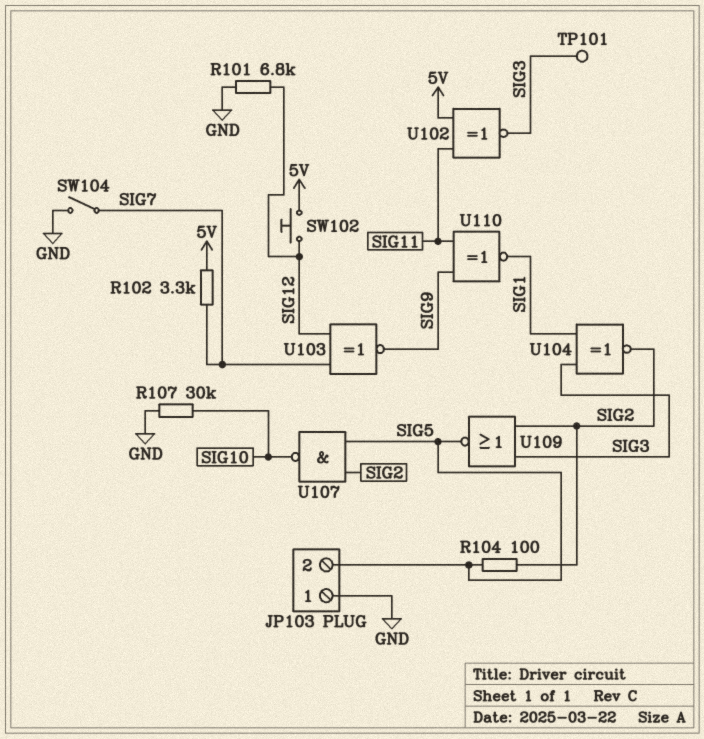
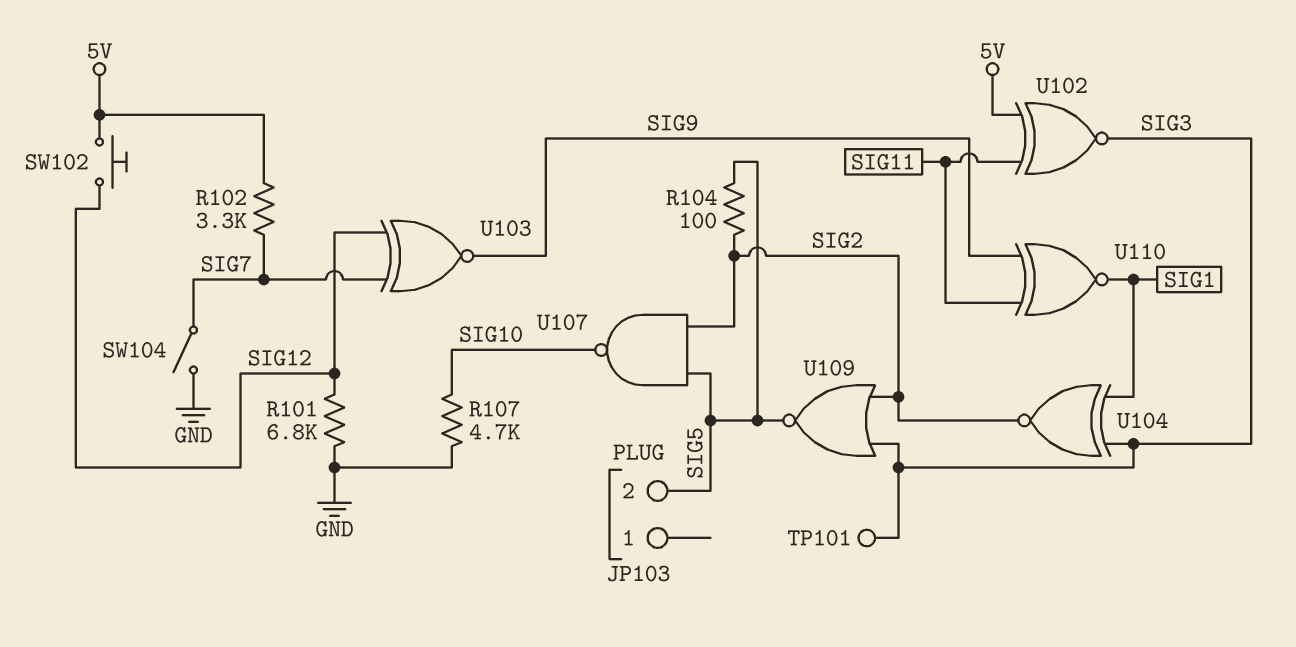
JP103 pin 1: GND -> none
R107: 30k (GND, SIG10) -> 4.7k (GND, SIG10)

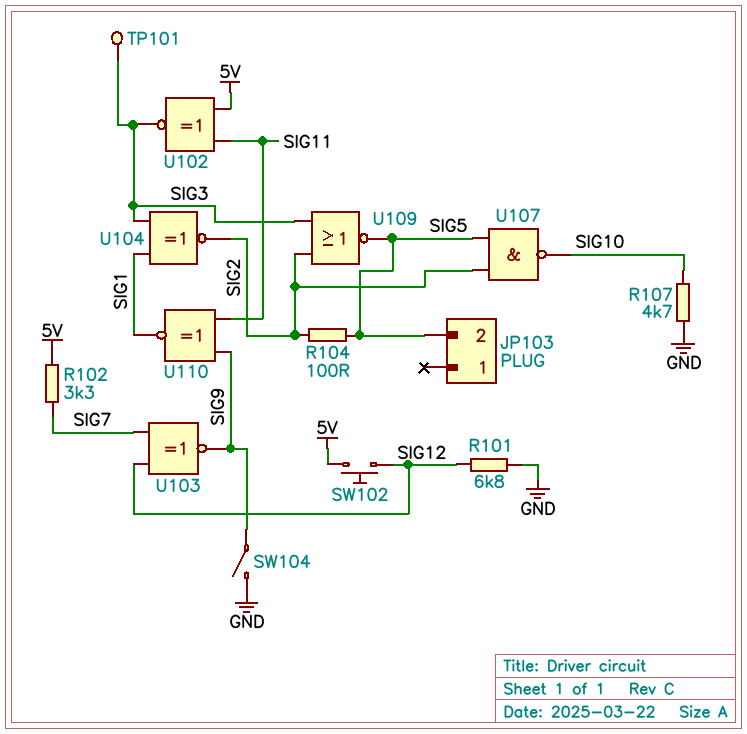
SW104: switch (GND, SIG7) -> switch (GND, SIG9)

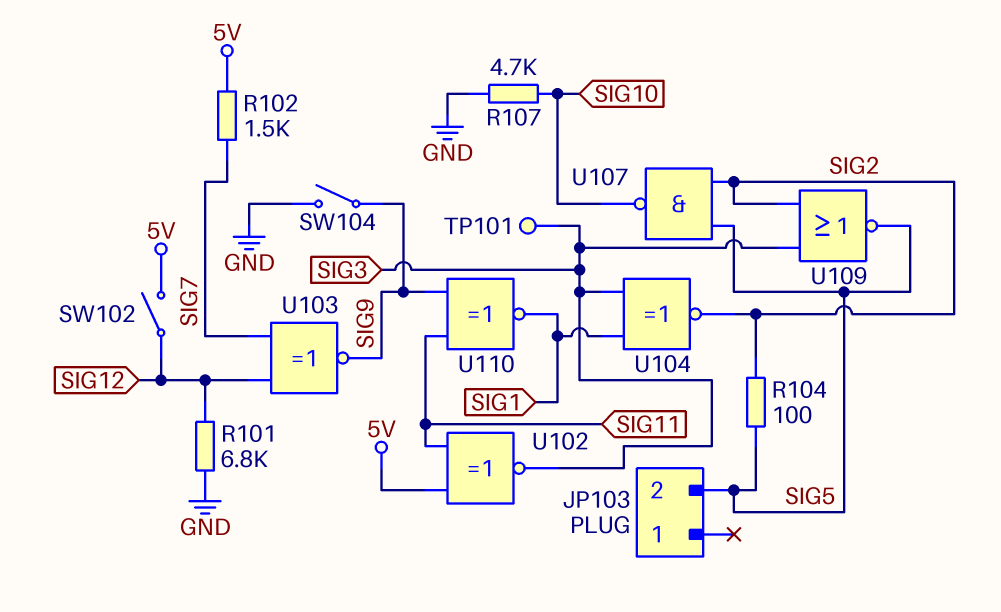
R102: 3.3k (5V, SIG7) -> 1.5k (5V, SIG7)
SW102: button (5V, SIG12) -> switch (5V, SIG12)

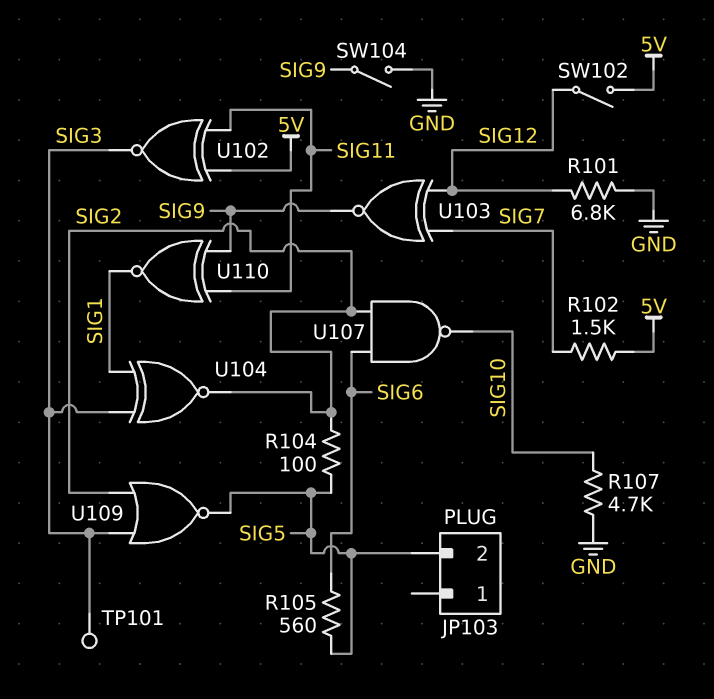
R105: none -> 560 (SIG5, SIG6)
U107: NAND (in SIG2, in SIG5, out SIG10) -> NAND (in SIG2, in SIG6, out SIG10)

